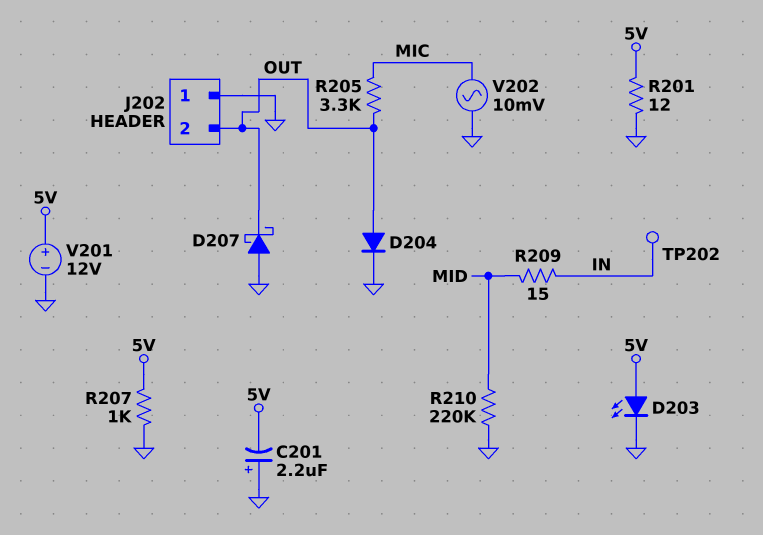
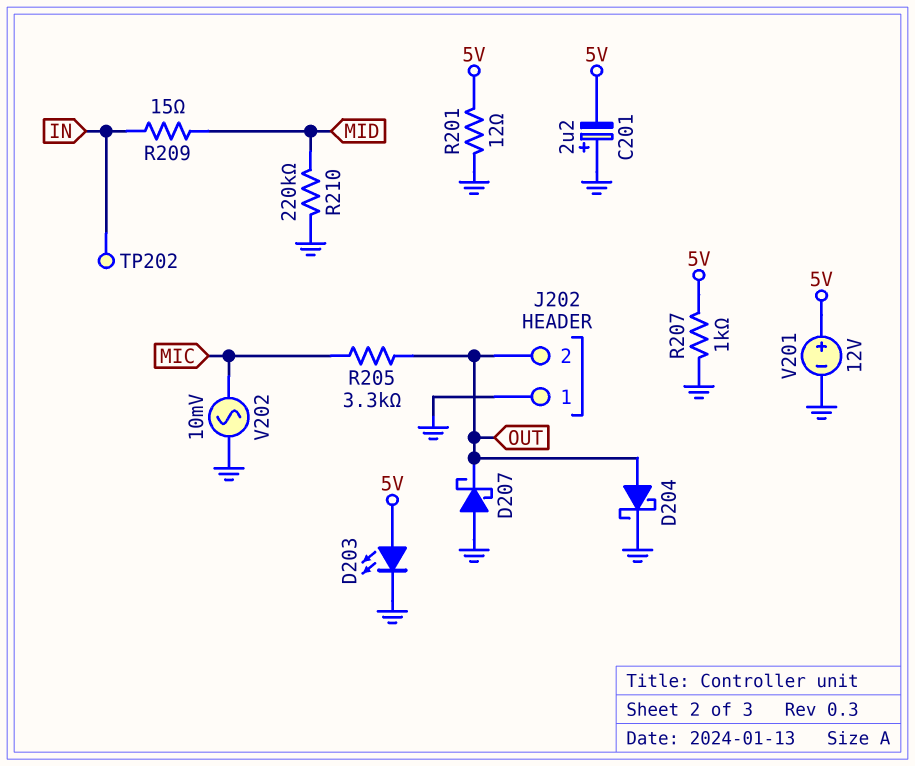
D204: diode (A OUT, K GND) -> schottky (A OUT, K GND)

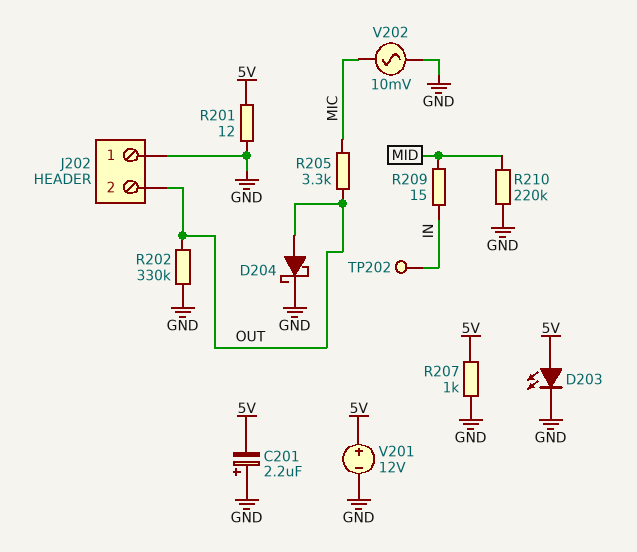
D207: schottky (A GND, K OUT) -> none
R202: none -> 330k (GND, OUT)

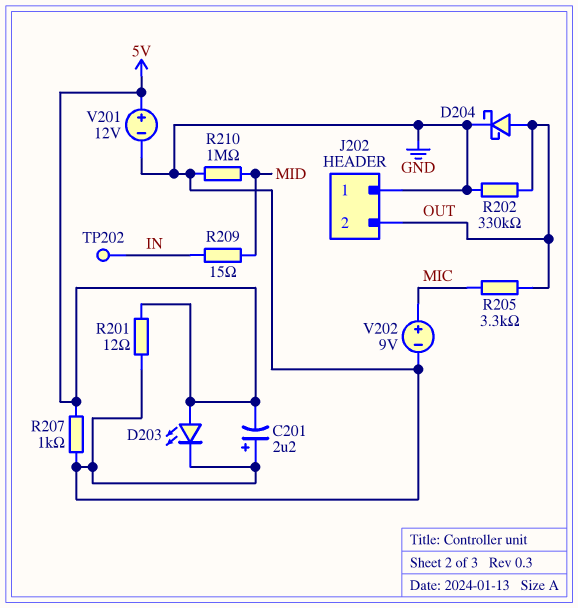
R210: 220k (GND, MID) -> 1M (GND, MID)
V202: AC 10mV (GND, MIC) -> 9V (plus MIC, minus GND)

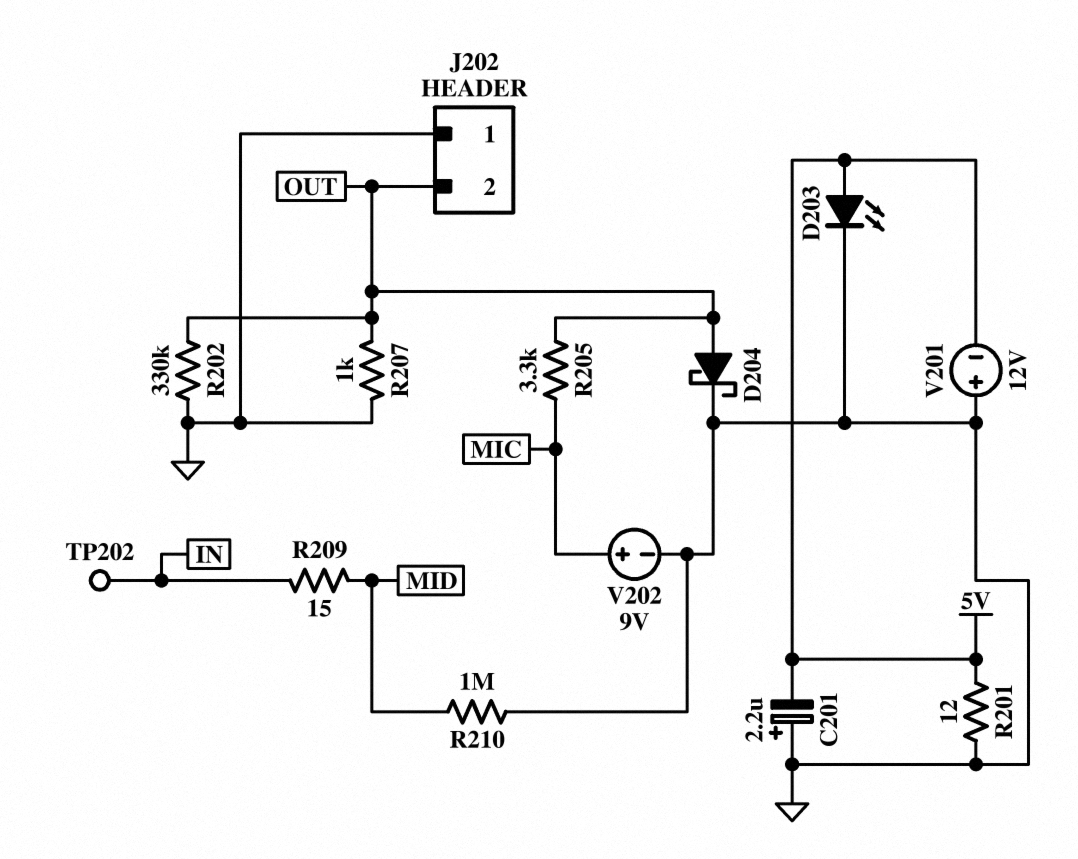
R207: 1k (5V, GND) -> 1k (GND, OUT)
V201: 12V (plus 5V, minus GND) -> 12V (plus GND, minus 5V)

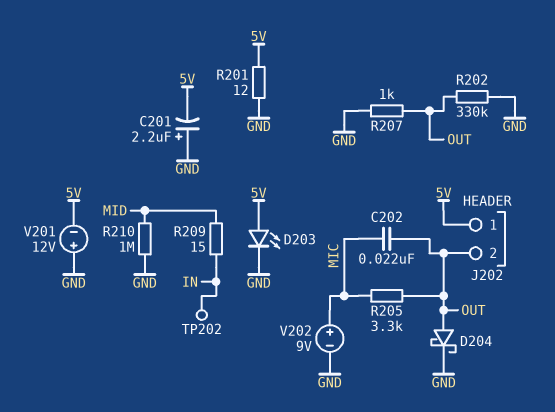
C202: none -> 22nF (MIC, OUT)
J202 pin 1: GND -> 5V

